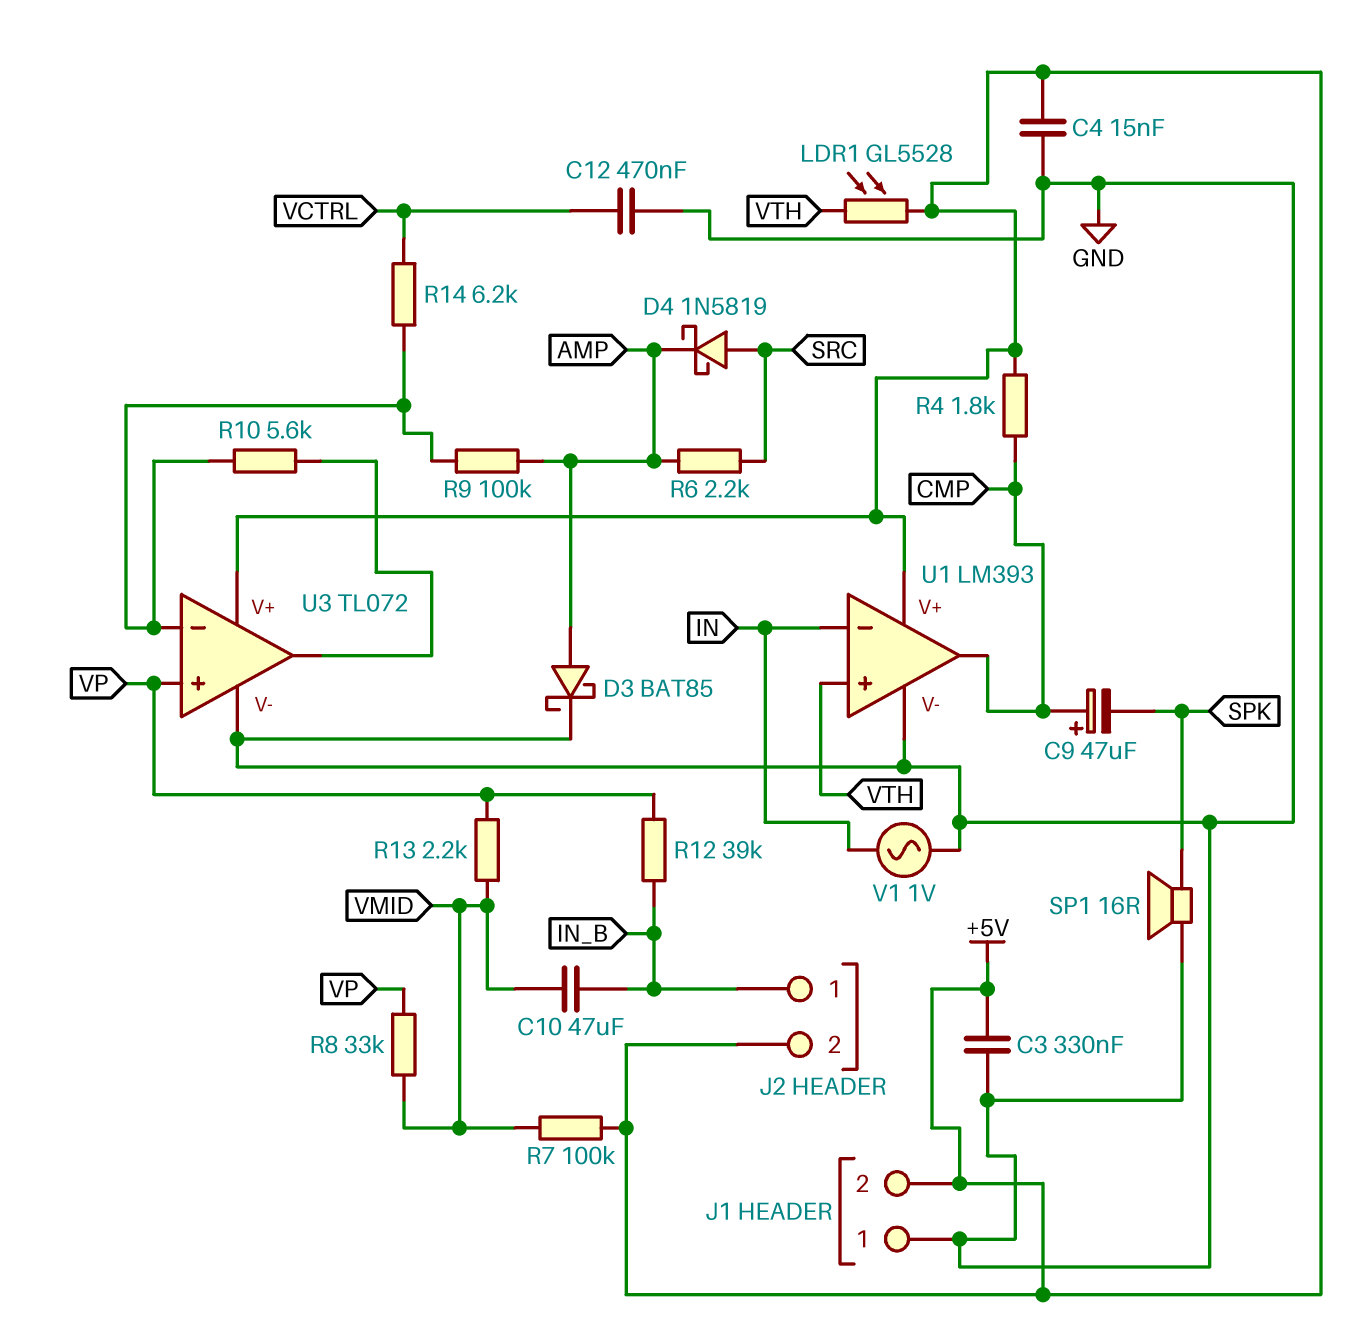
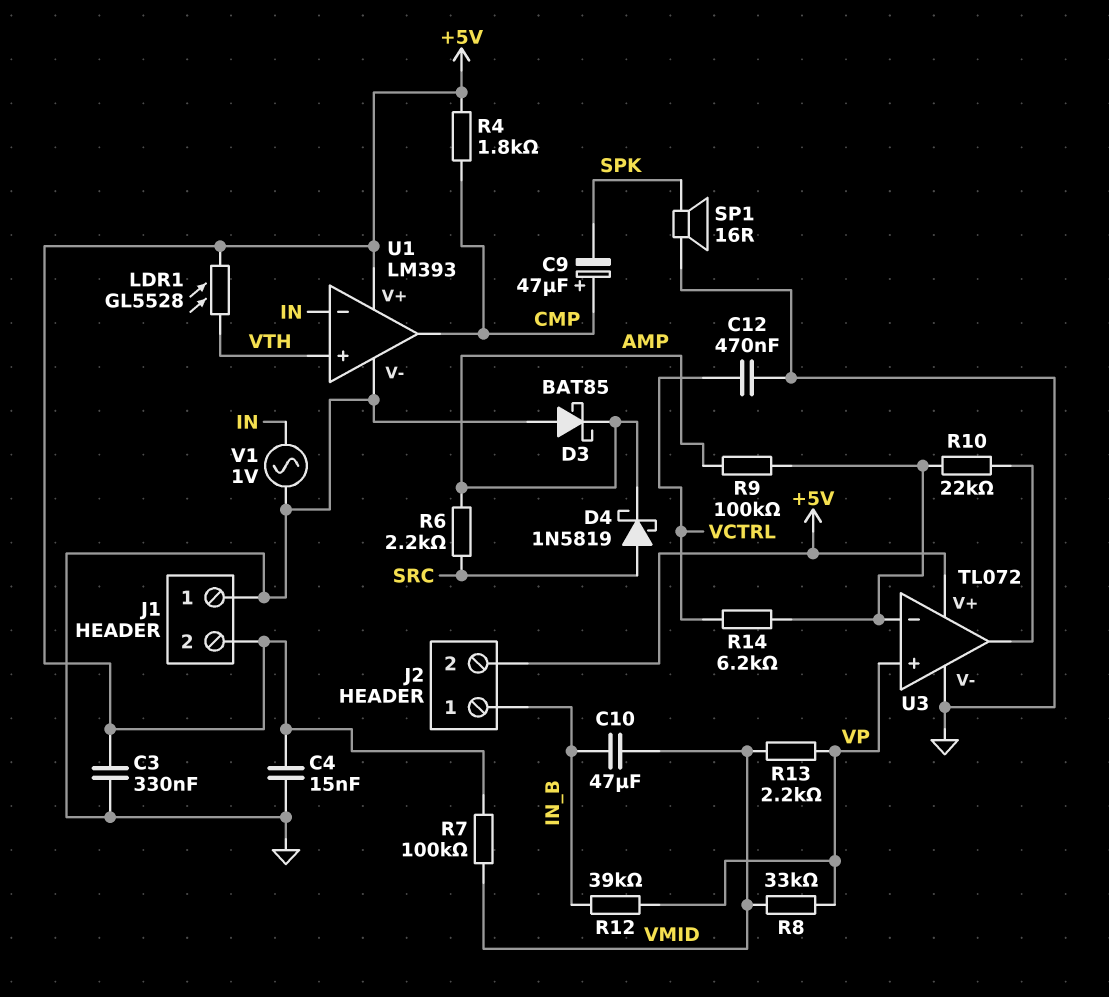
D3: schottky BAT85 (A AMP, K GND) -> schottky BAT85 (A GND, K AMP)
R10: 5.6k (U3/in-, U3/out) -> 22k (U3/in-, U3/out)

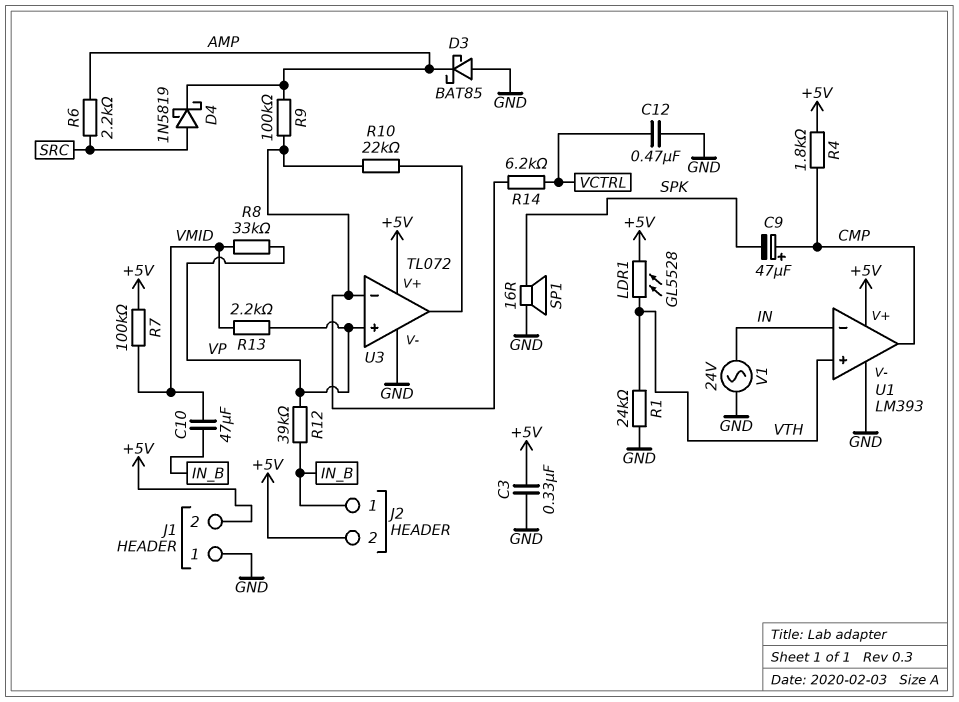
C4: 15nF (+5V, GND) -> none
R1: none -> 24k (GND, VTH)
V1: AC 1V (GND, IN) -> AC 24V (GND, IN)

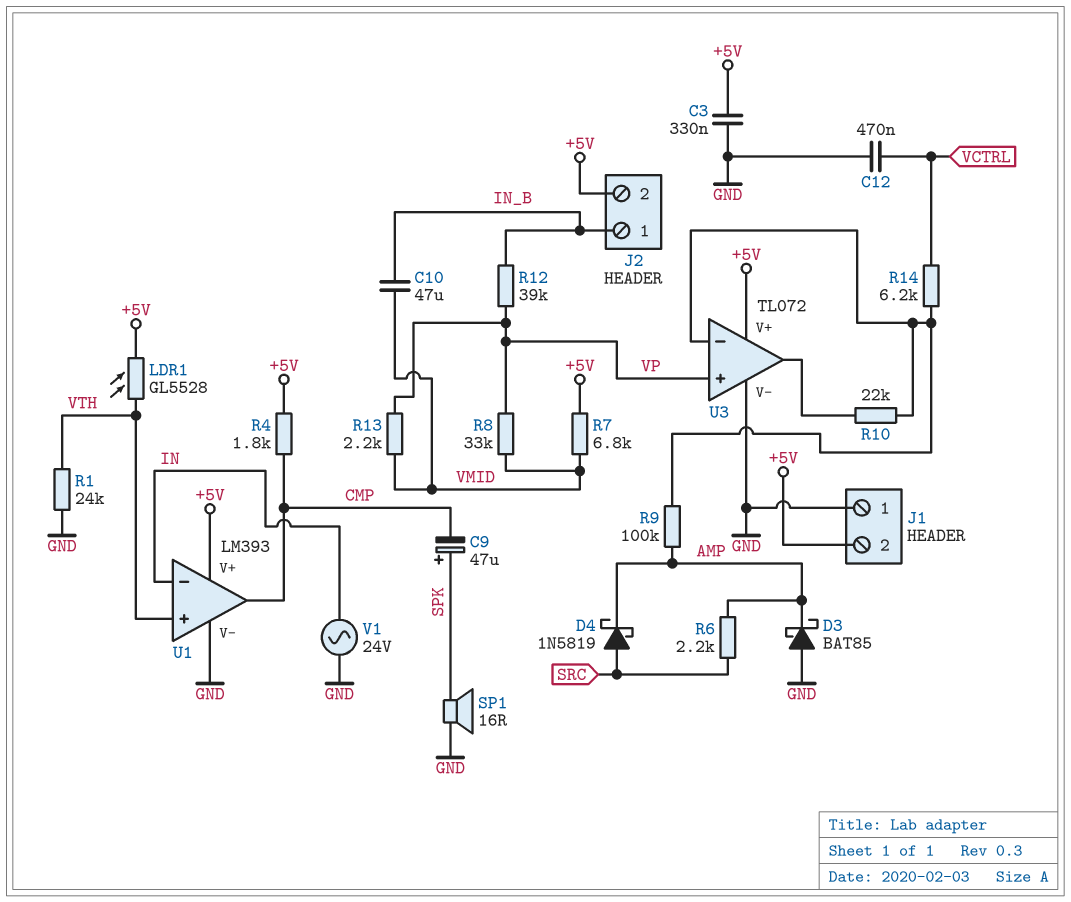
C9: 47uF (plus CMP, minus SPK) -> 47uF (plus SPK, minus CMP)
R7: 100k (+5V, VMID) -> 6.8k (+5V, VMID)

